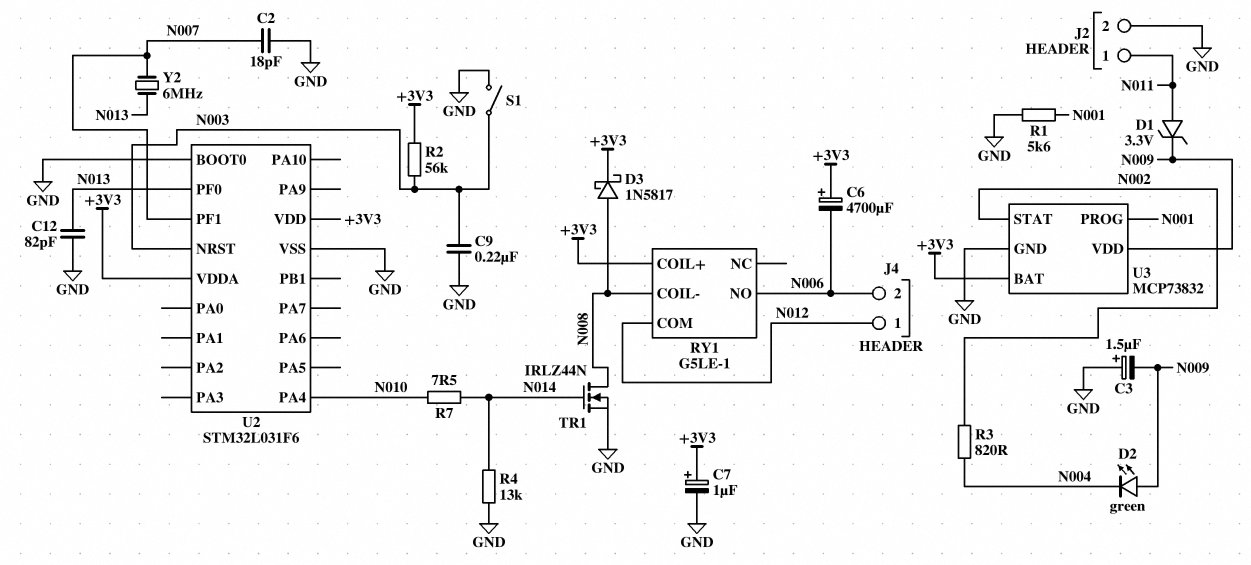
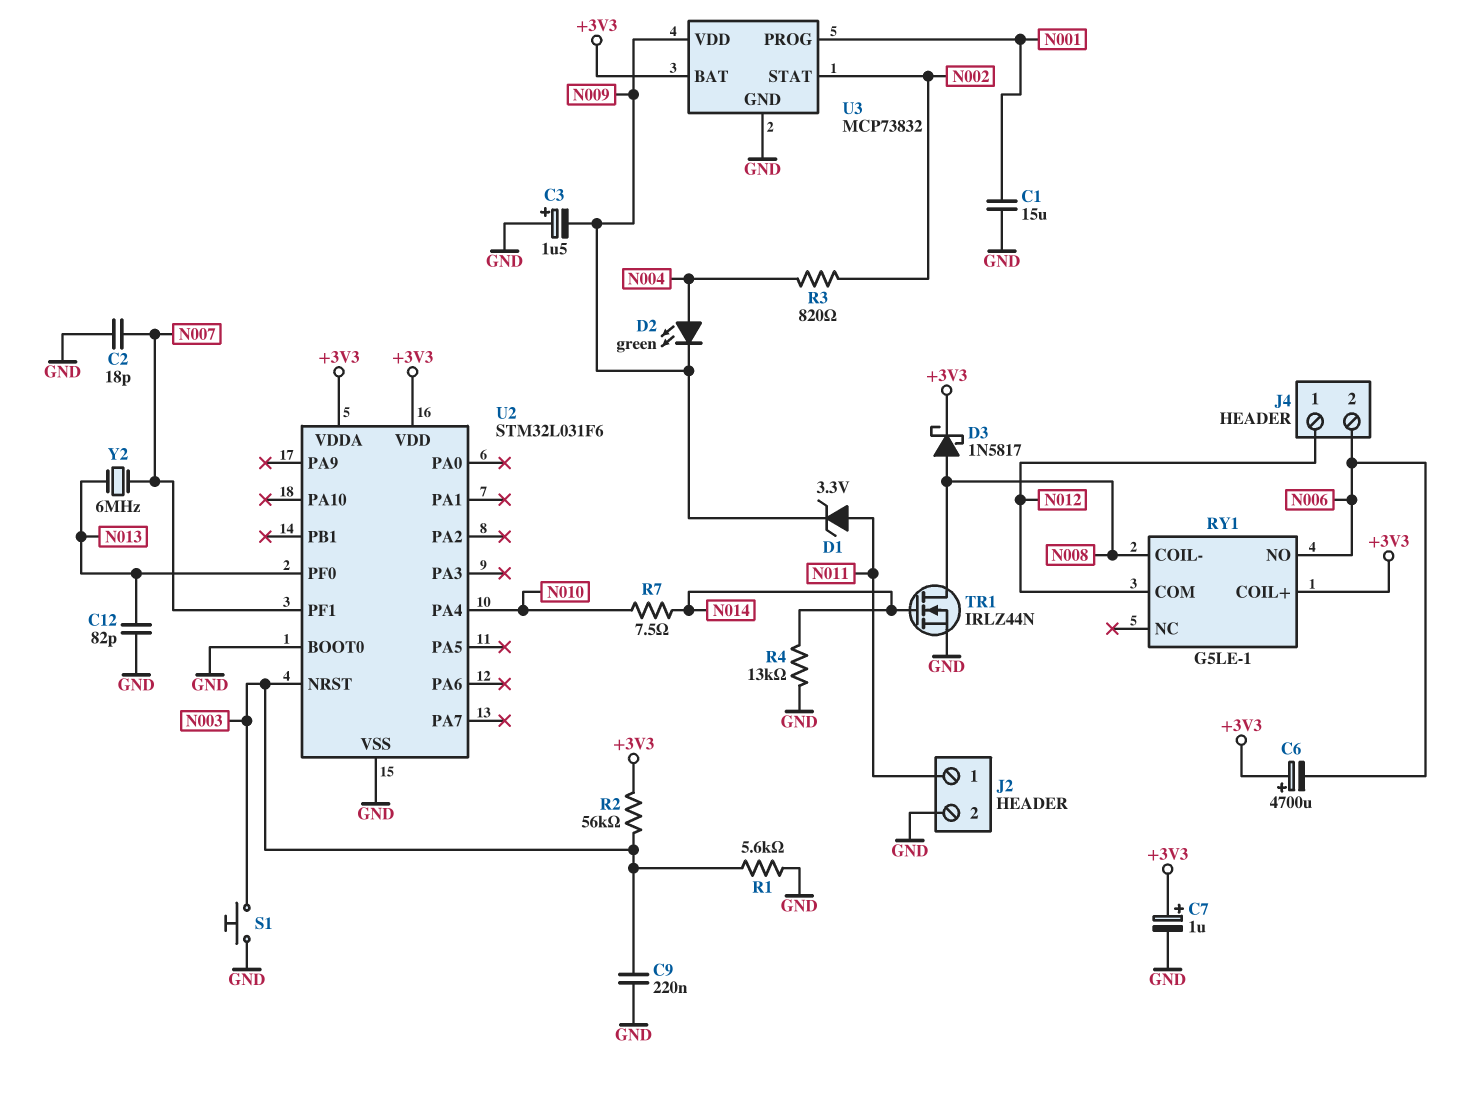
C1: none -> 15uF (GND, N001)
D2: LED green (A N009, K N004) -> LED green (A N004, K N009)
R1: 5.6k (GND, N001) -> 5.6k (GND, N003)
S1: switch (GND, N003) -> button (GND, N003)

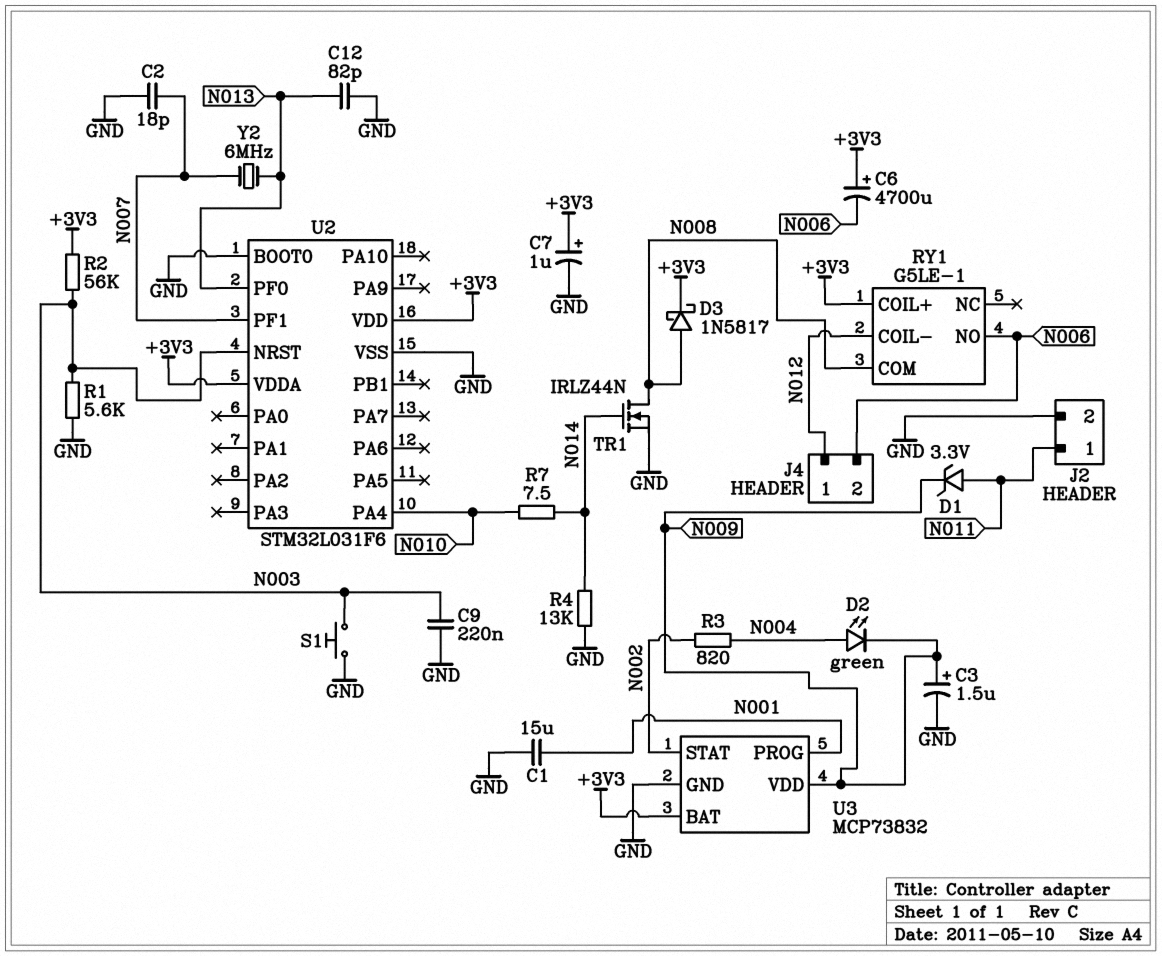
C3: 1.5uF (plus GND, minus N009) -> 1.5uF (plus N009, minus GND)
RY1 pin COIL-: N008 -> N012
RY1 pin COM: N012 -> N008

